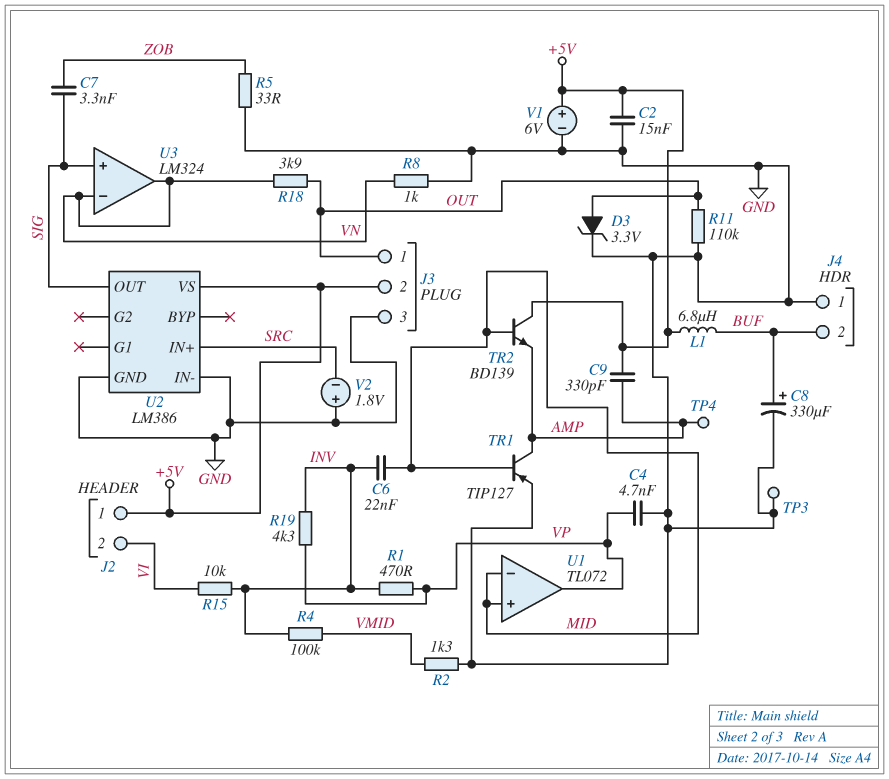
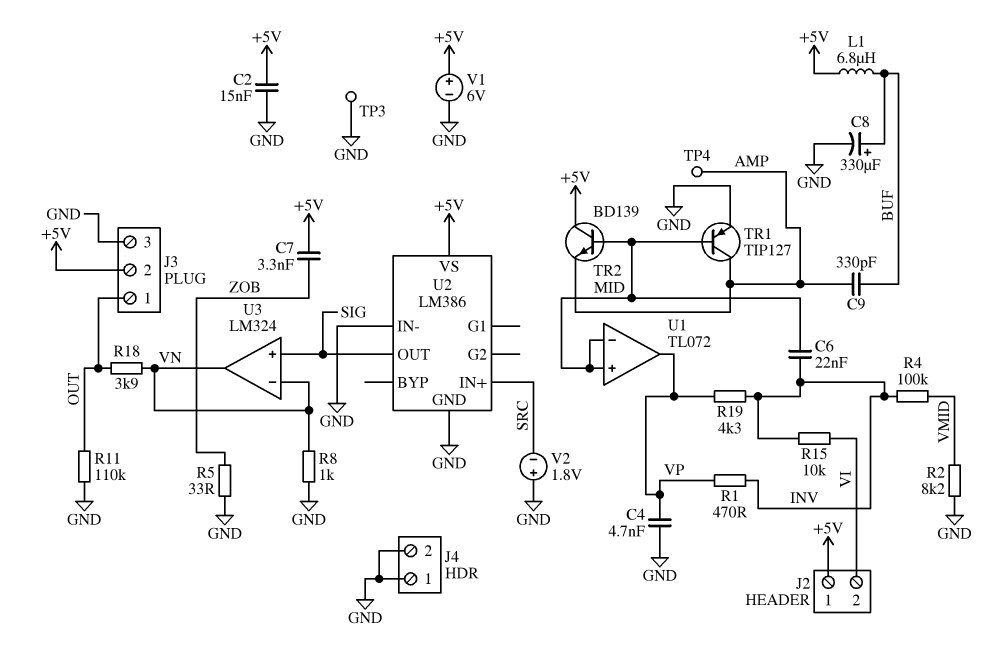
C7: 3.3nF (SIG, ZOB) -> 3.3nF (+5V, ZOB)
C9: 330pF (+5V, AMP) -> 330pF (AMP, BUF)
D3: zener 3.3V (A OUT, K GND) -> none
J4 pin 2: BUF -> GND
R2: 1.3k (GND, VMID) -> 8.2k (GND, VMID)

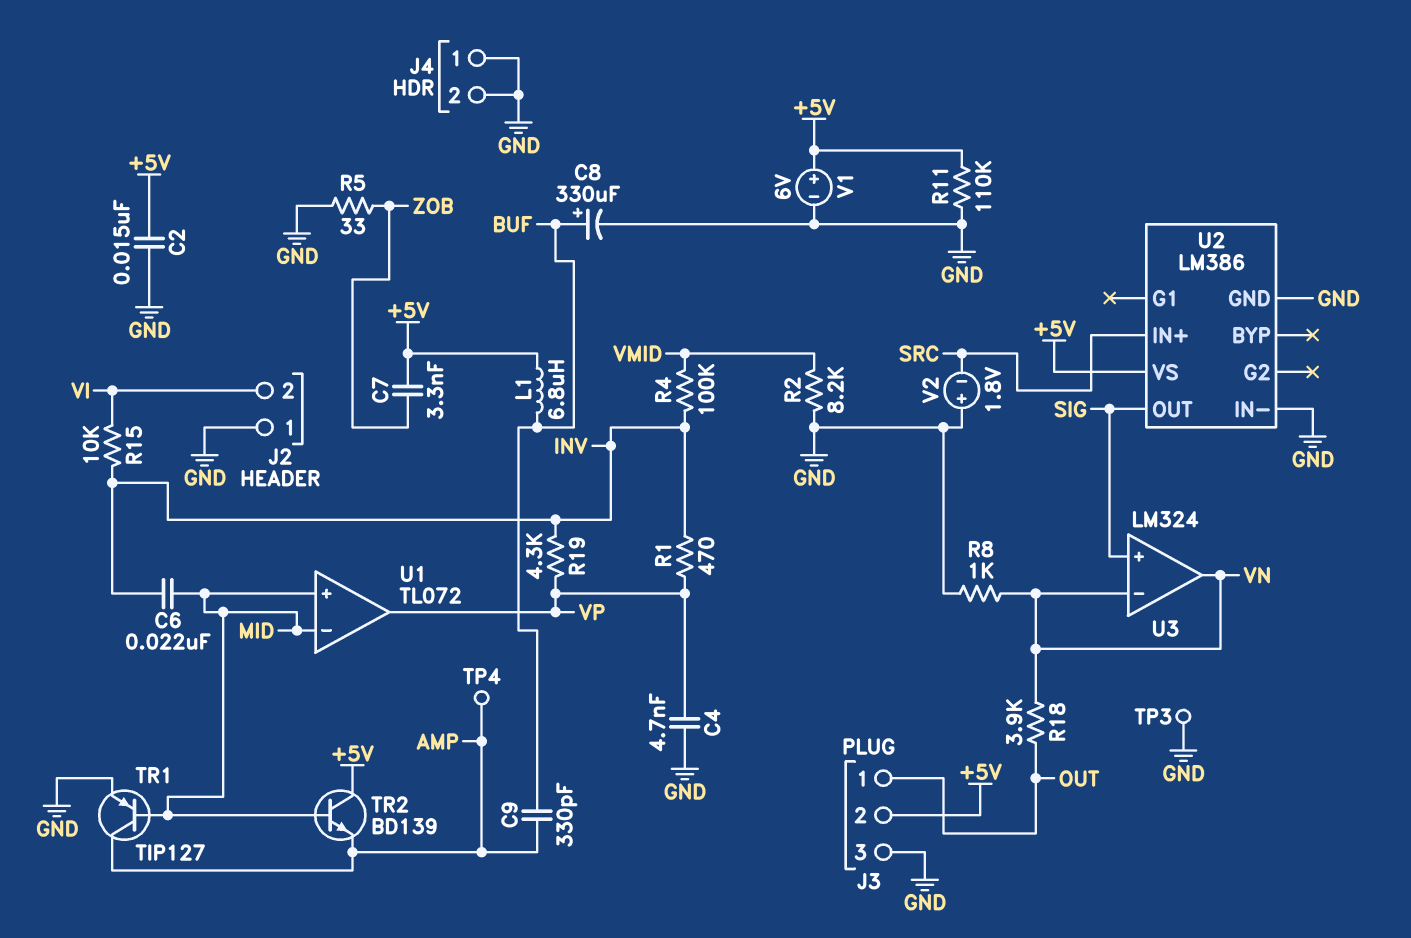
J2 pin 1: +5V -> GND
R11: 110k (GND, OUT) -> 110k (+5V, GND)

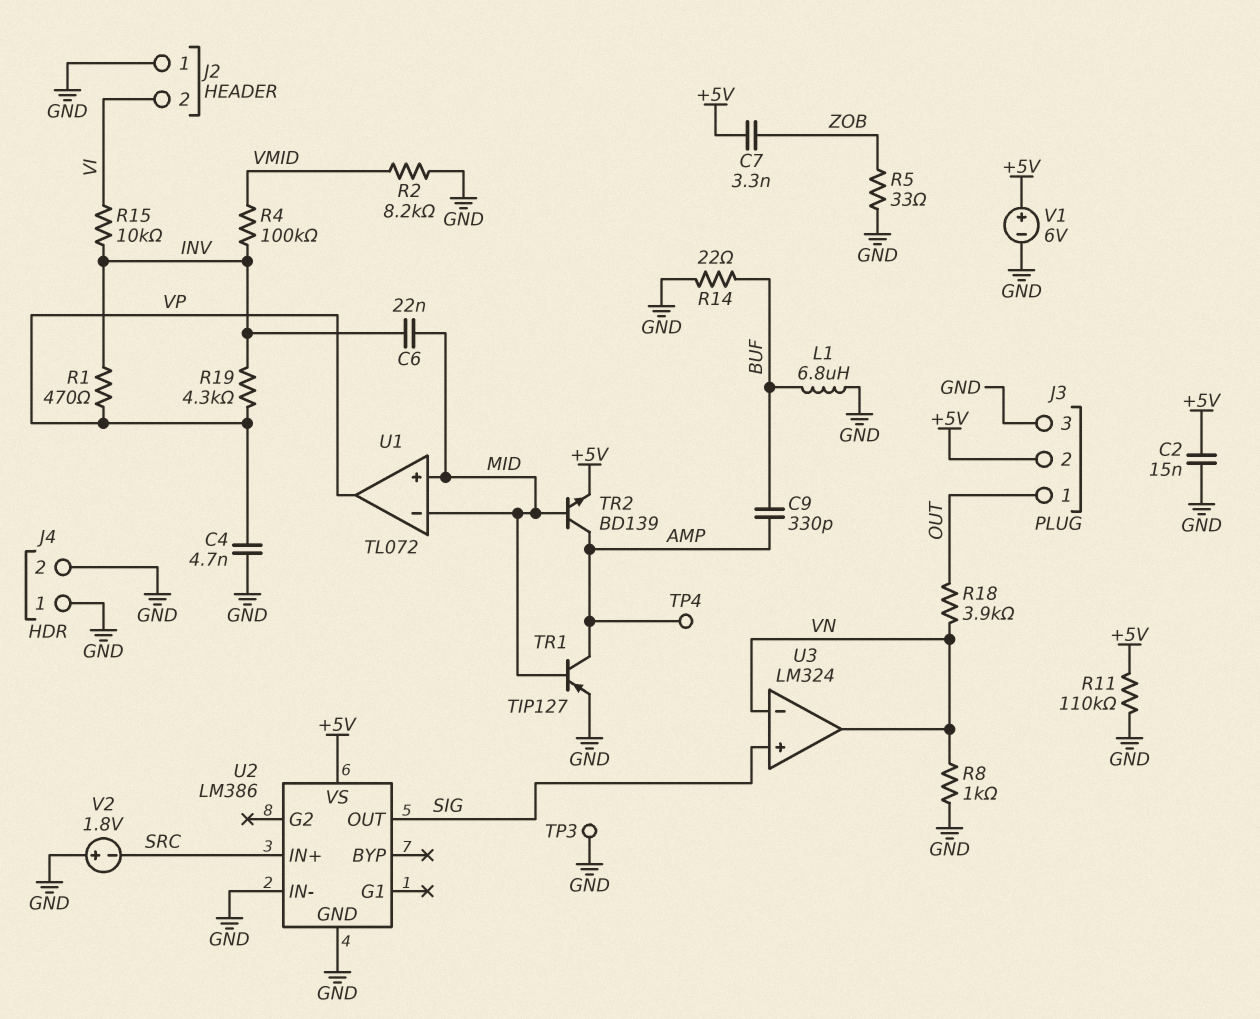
C8: 330uF (plus BUF, minus GND) -> none
L1: 6.8uH (+5V, BUF) -> 6.8uH (BUF, GND)
R14: none -> 22 (BUF, GND)
TR2: NPN BD139 (B MID, C +5V, E AMP) -> NPN BD139 (B MID, C AMP, E +5V)

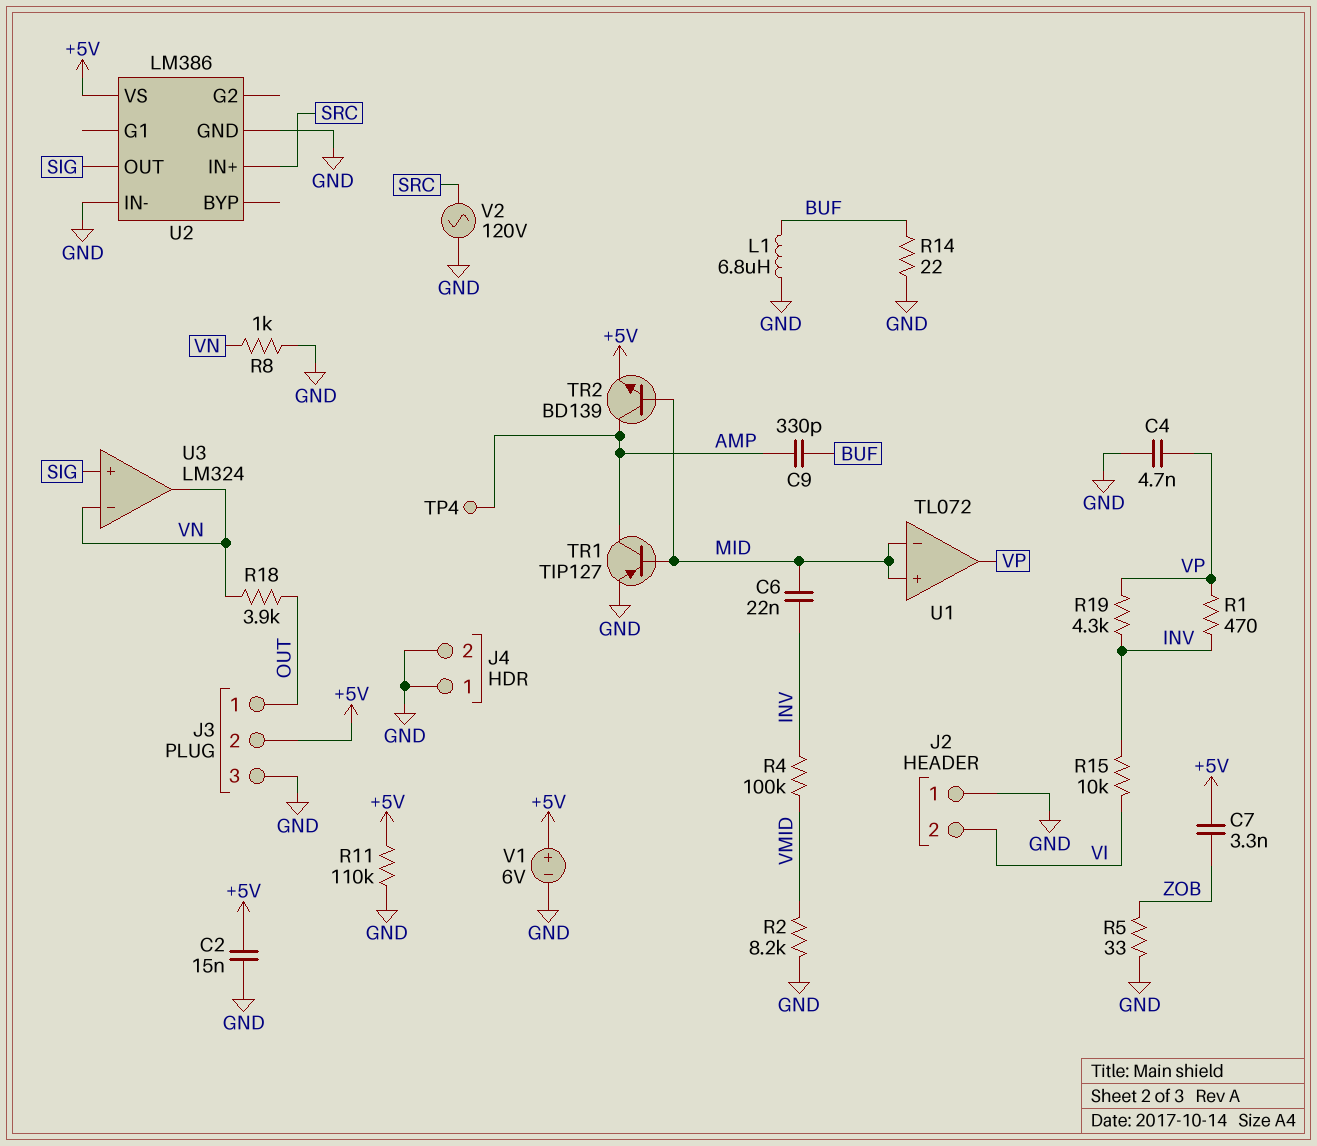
TP3: test point (GND) -> none
V2: 1.8V (plus GND, minus SRC) -> AC 120V (GND, SRC)

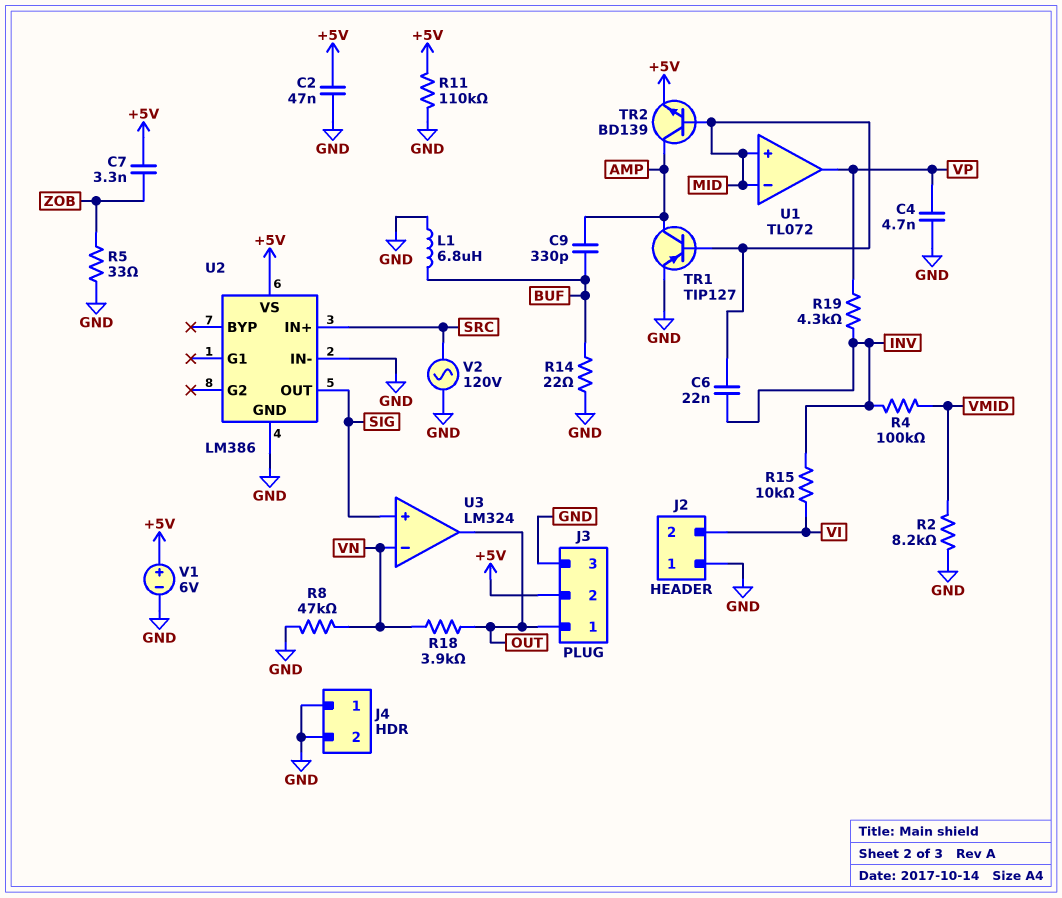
C2: 15nF (+5V, GND) -> 47nF (+5V, GND)
R1: 470 (INV, VP) -> none
R8: 1k (GND, VN) -> 47k (GND, VN)
TP4: test point (AMP) -> none
U3 pin out: VN -> OUT

